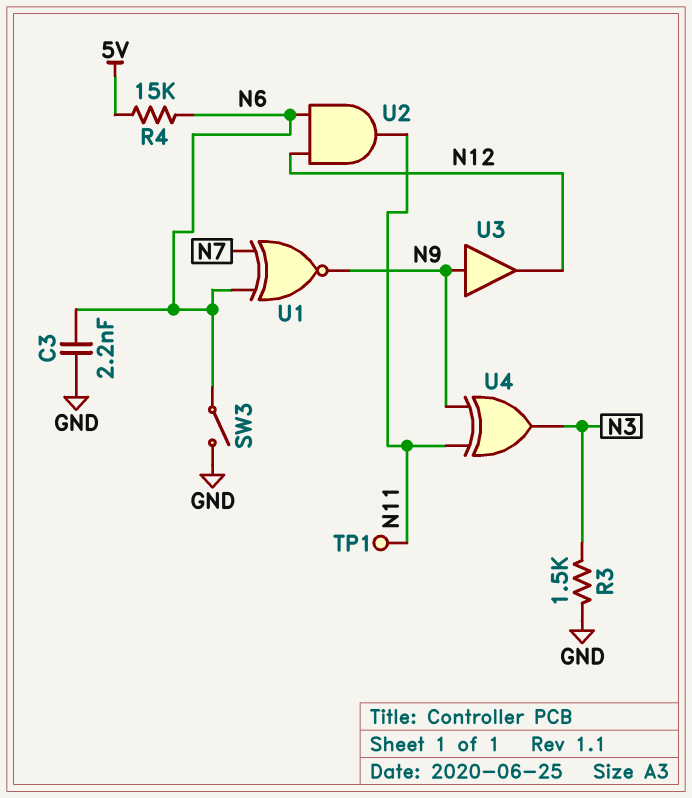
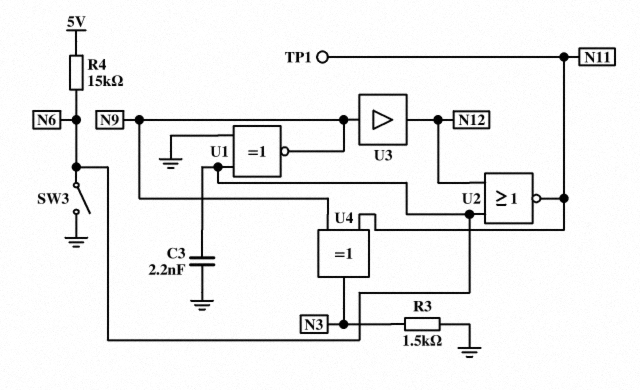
U1: XNOR (in N6, in N7, out N9) -> XNOR (in GND, in N6, out N9)
U2: AND (in N6, in N12, out N11) -> NOR (in N6, in N12, out N11)

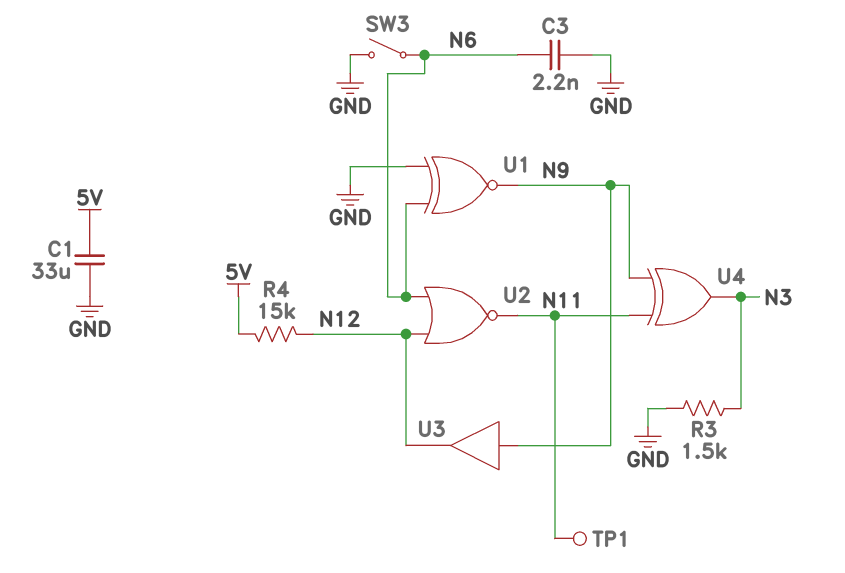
C1: none -> 33uF (5V, GND)
R4: 15k (5V, N6) -> 15k (5V, N12)

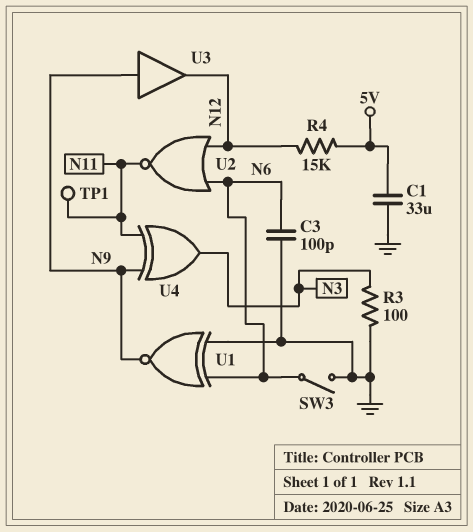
C3: 2.2nF (GND, N6) -> 100pF (GND, N6)
R3: 1.5k (GND, N3) -> 100 (GND, N3)

